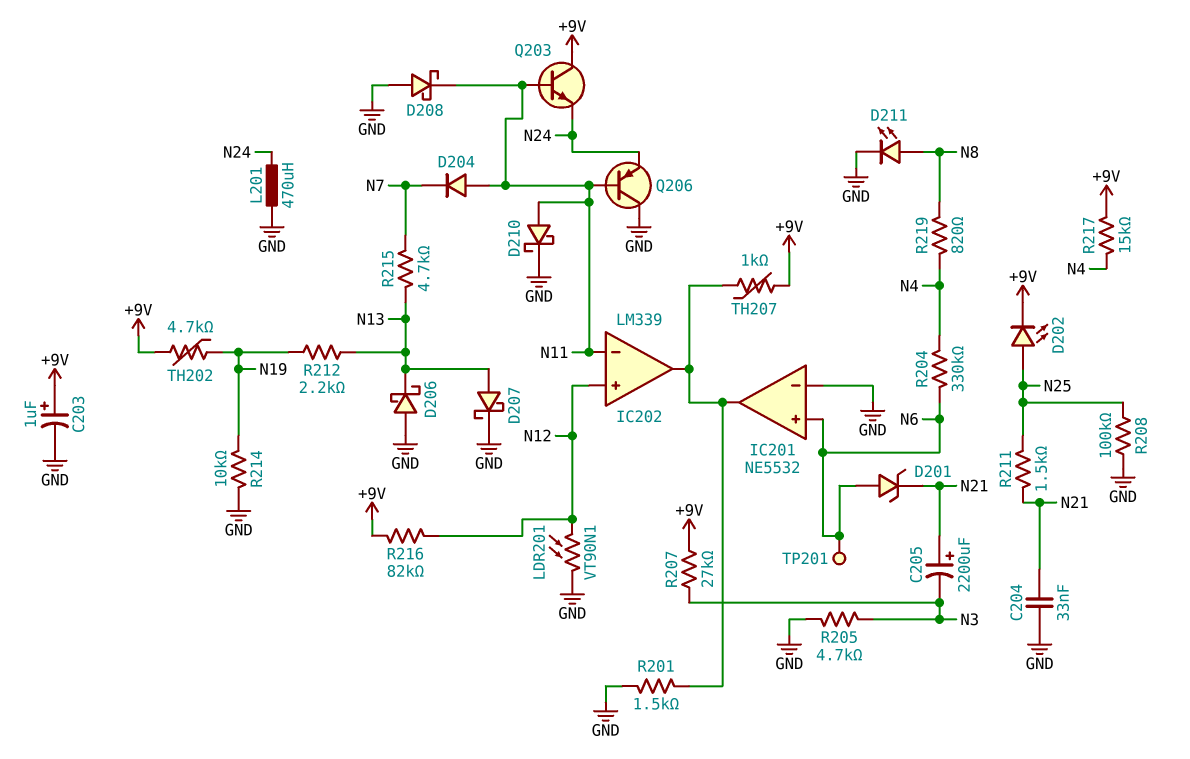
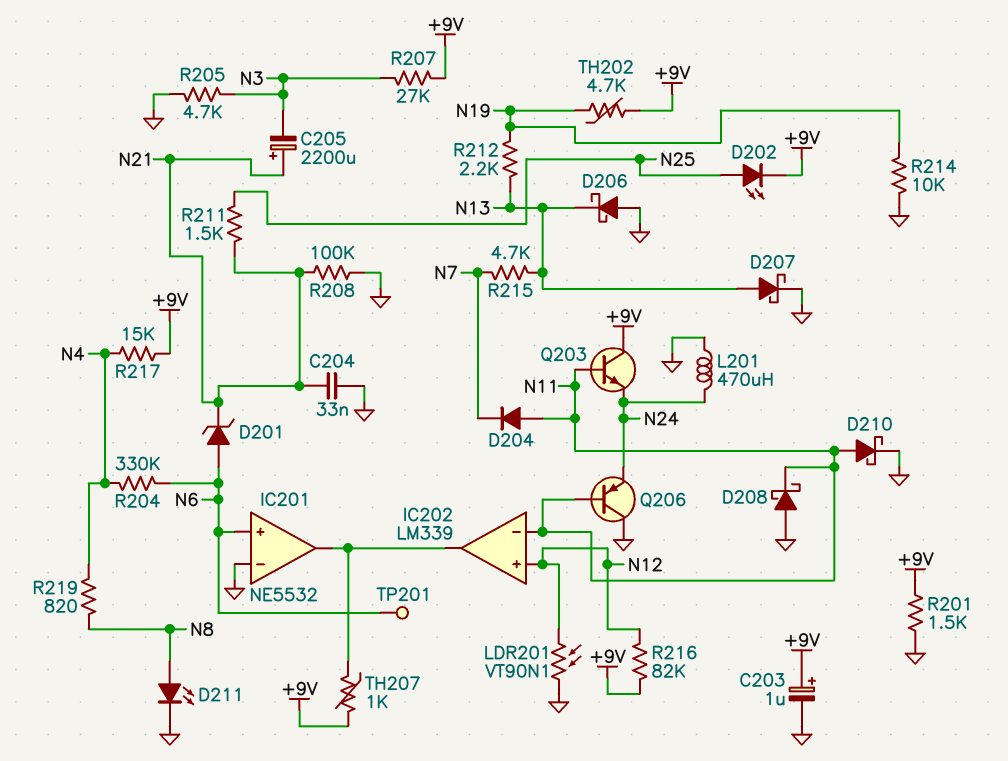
R201: 1.5k (GND, IC201/out) -> 1.5k (+9V, GND)
R208: 100k (GND, N25) -> 100k (GND, N21)

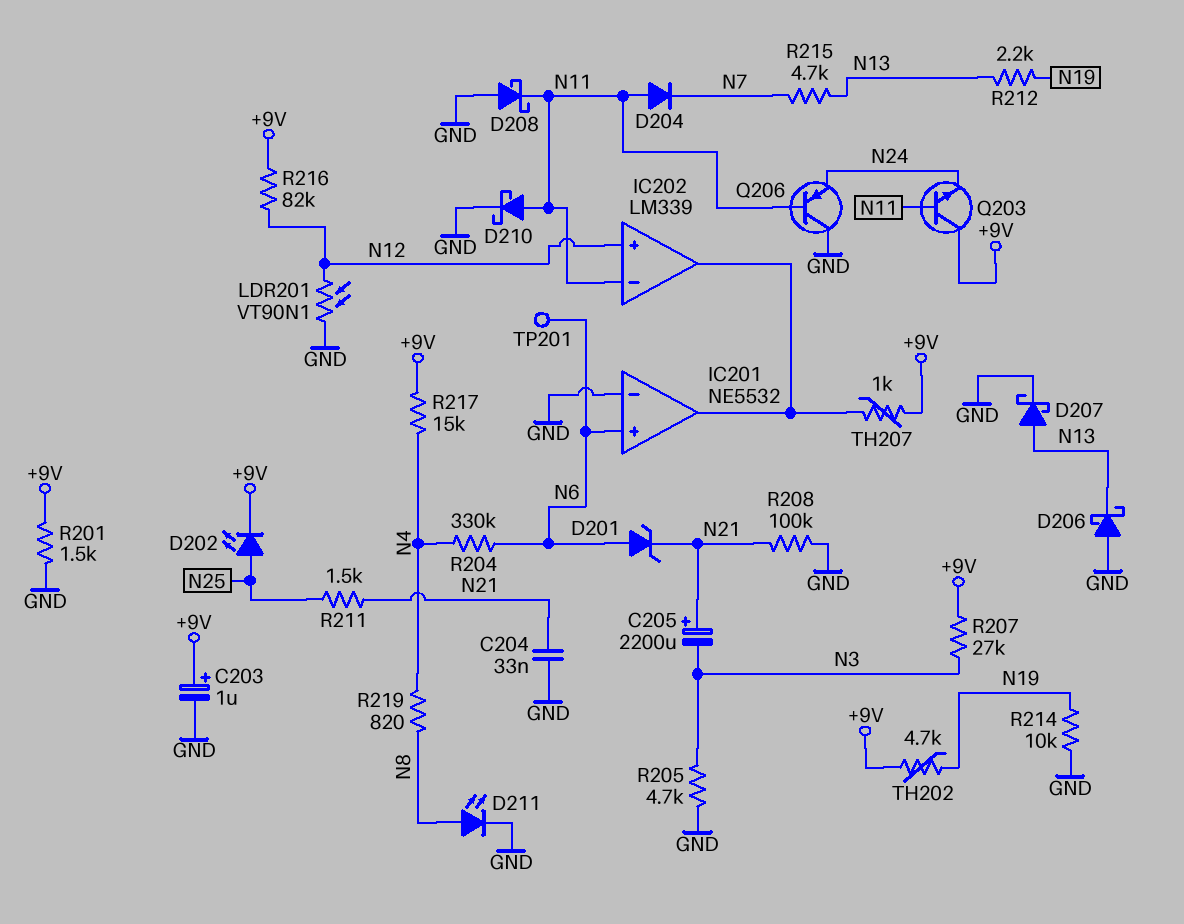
L201: 470uH (GND, N24) -> none

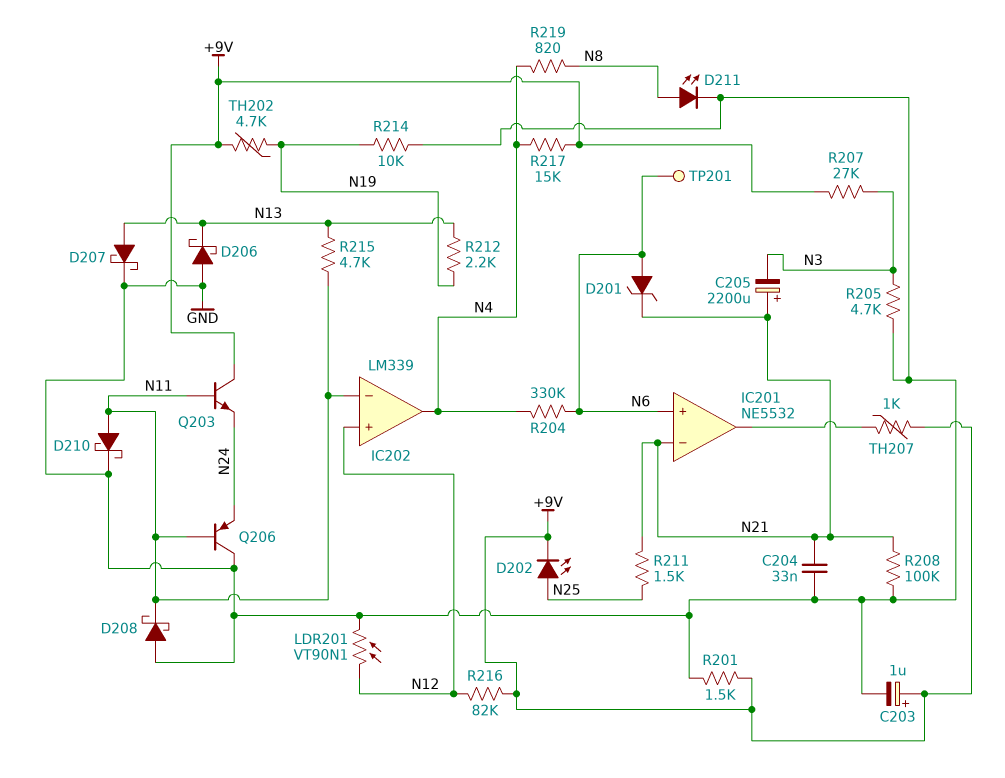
D204: diode (A N11, K N7) -> none
IC201 pin in-: GND -> N21
IC202 pin out: IC201/out -> N4
R215: 4.7k (N7, N13) -> 4.7k (N11, N13)

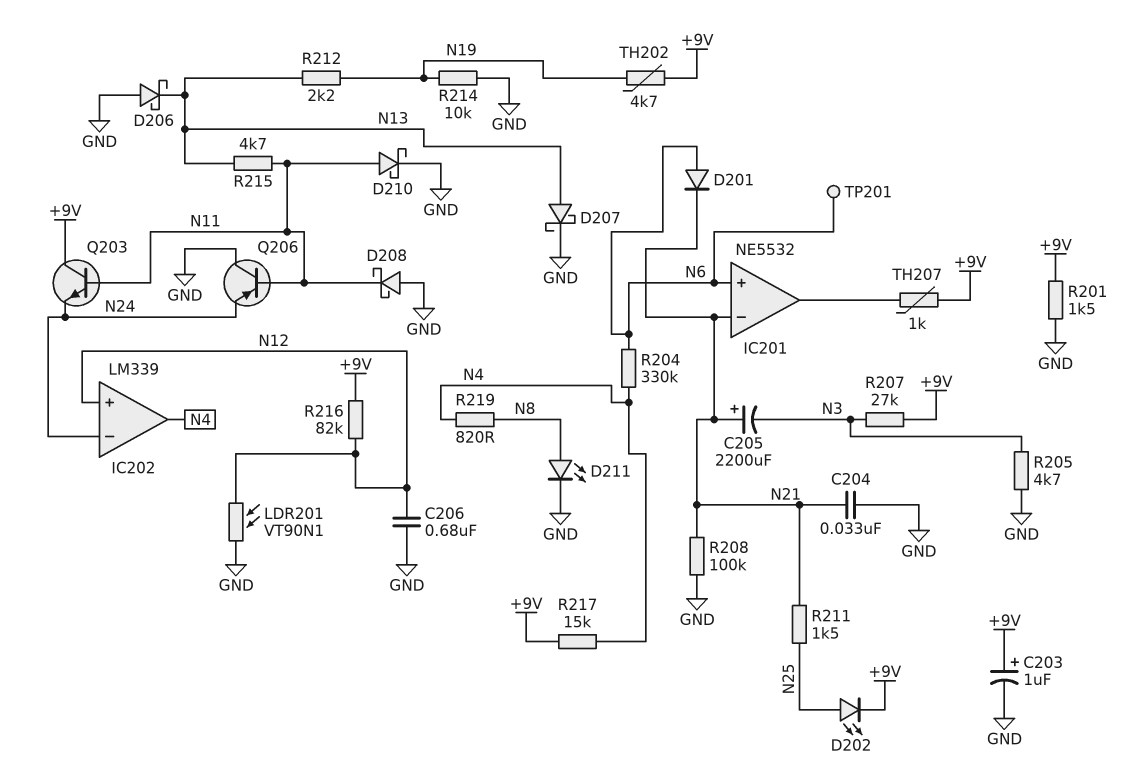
C206: none -> 680nF (GND, N12)
D201: zener (A N6, K N21) -> diode (A N6, K N21)
IC202 pin in-: N11 -> N24

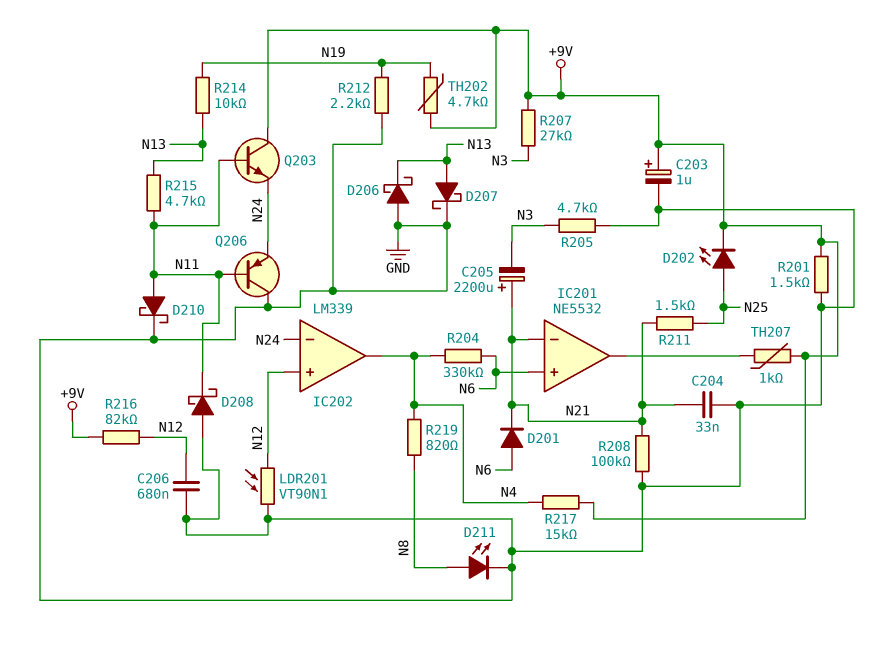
R212: 2.2k (N13, N19) -> 2.2k (GND, N19)
R214: 10k (GND, N19) -> 10k (N13, N19)
TP201: test point (N6) -> none

